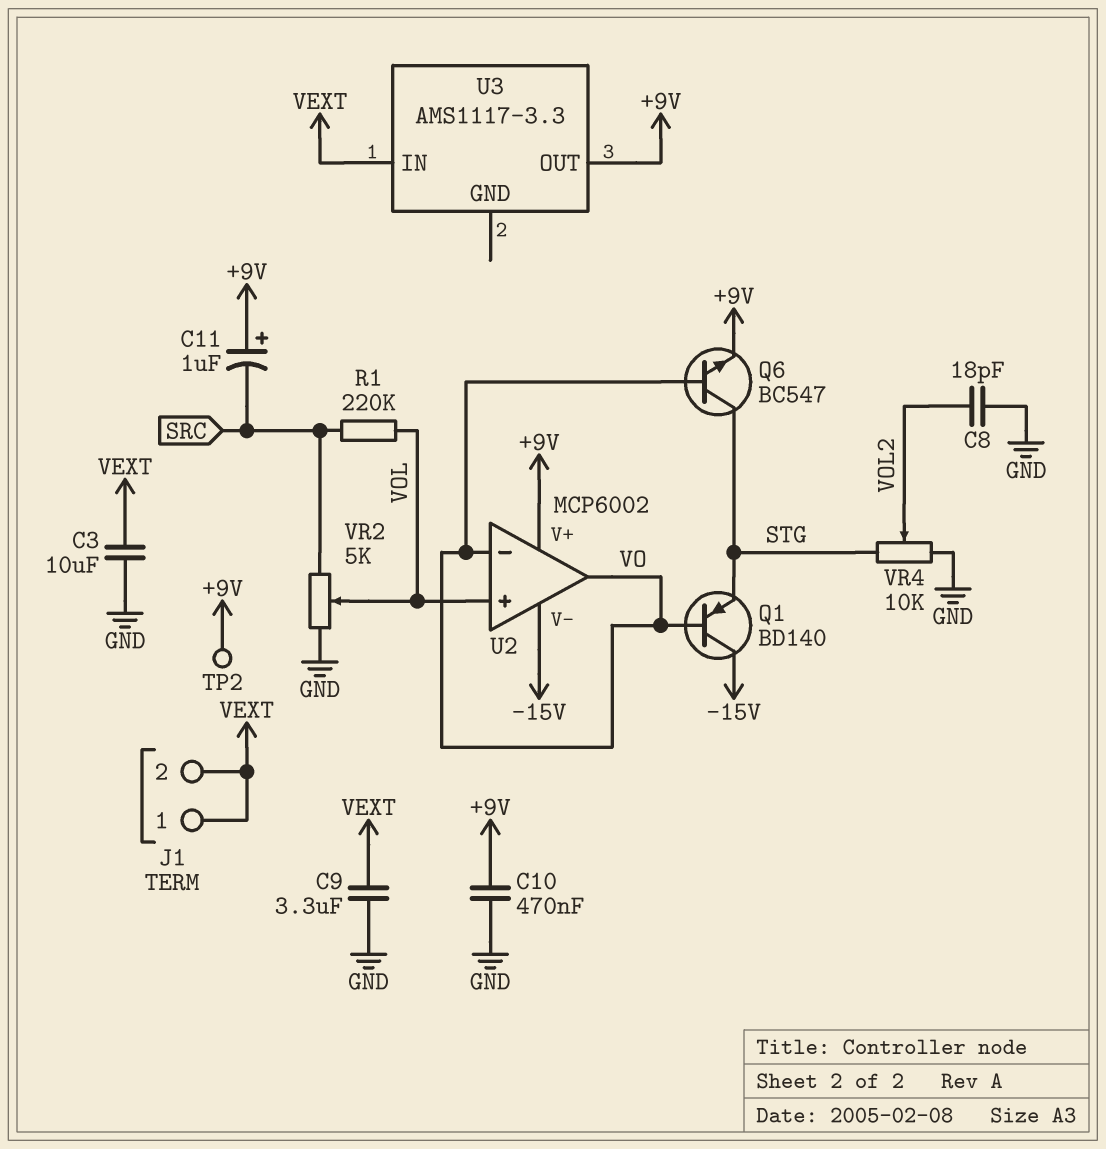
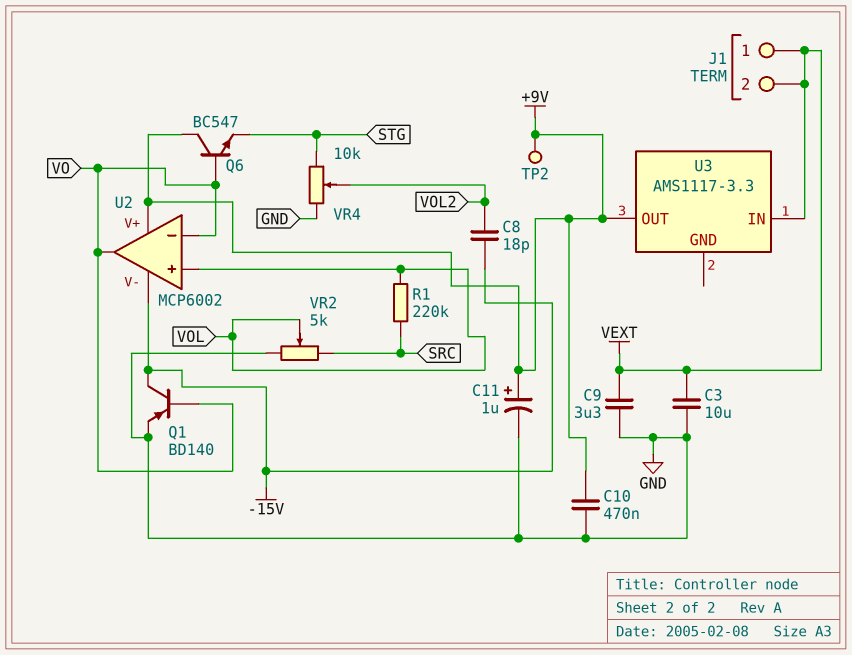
C8: 18pF (GND, VOL2) -> 18pF (-15V, VOL2)
C11: 1uF (plus +9V, minus SRC) -> 1uF (plus +9V, minus GND)
Q1: PNP BD140 (B VO, C -15V, E STG) -> PNP BD140 (B VO, C -15V, E GND)
Q6: NPN BC547 (B VO, C STG, E +9V) -> NPN BC547 (B VO, C +9V, E STG)

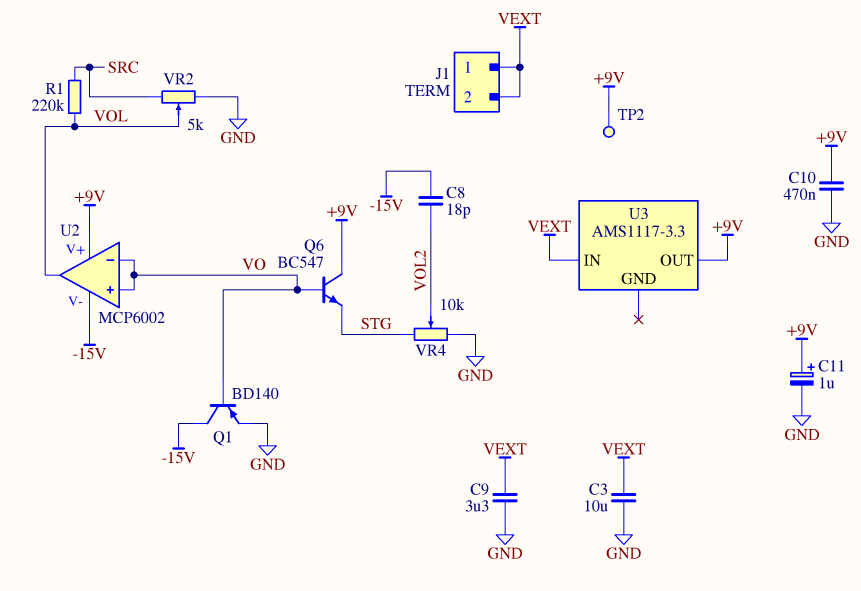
U2 pin in+: VOL -> VO
U2 pin out: VO -> VOL

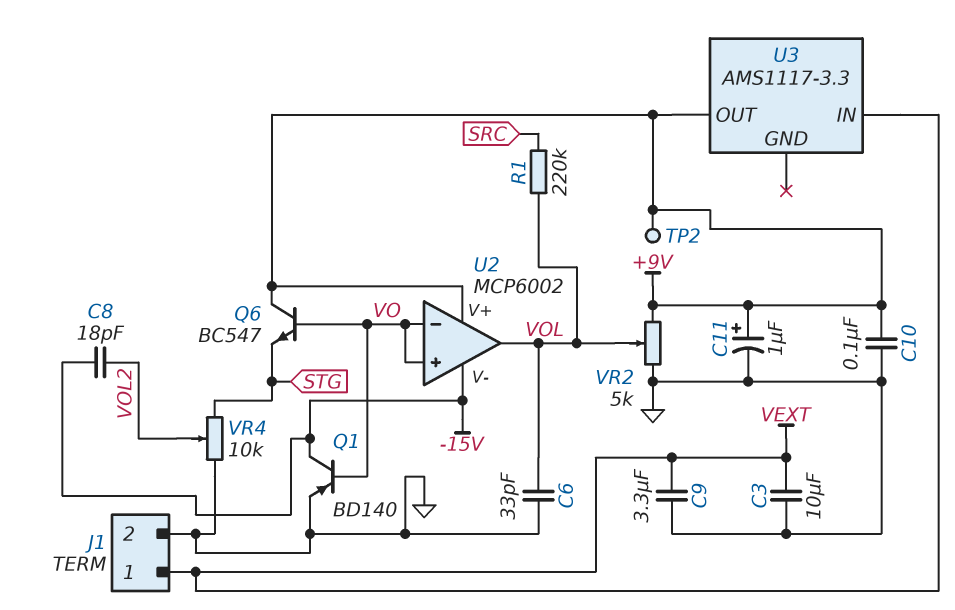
C6: none -> 33pF (GND, VOL)
C10: 470nF (+9V, GND) -> 100nF (+9V, GND)
J1 pin 2: VEXT -> GND
VR2: 5k (GND, SRC, wiper VOL) -> 5k (+9V, GND, wiper VOL)

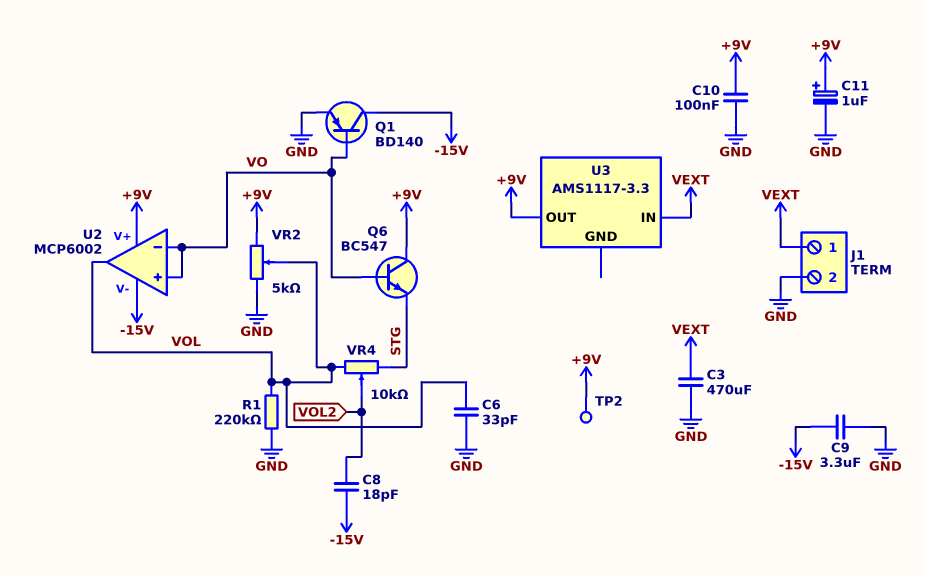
C3: 10uF (GND, VEXT) -> 470uF (GND, VEXT)
C9: 3.3uF (GND, VEXT) -> 3.3uF (-15V, GND)
R1: 220k (SRC, VOL) -> 220k (GND, VOL)
VR4: 10k (GND, STG, wiper VOL2) -> 10k (STG, VOL, wiper VOL2)

